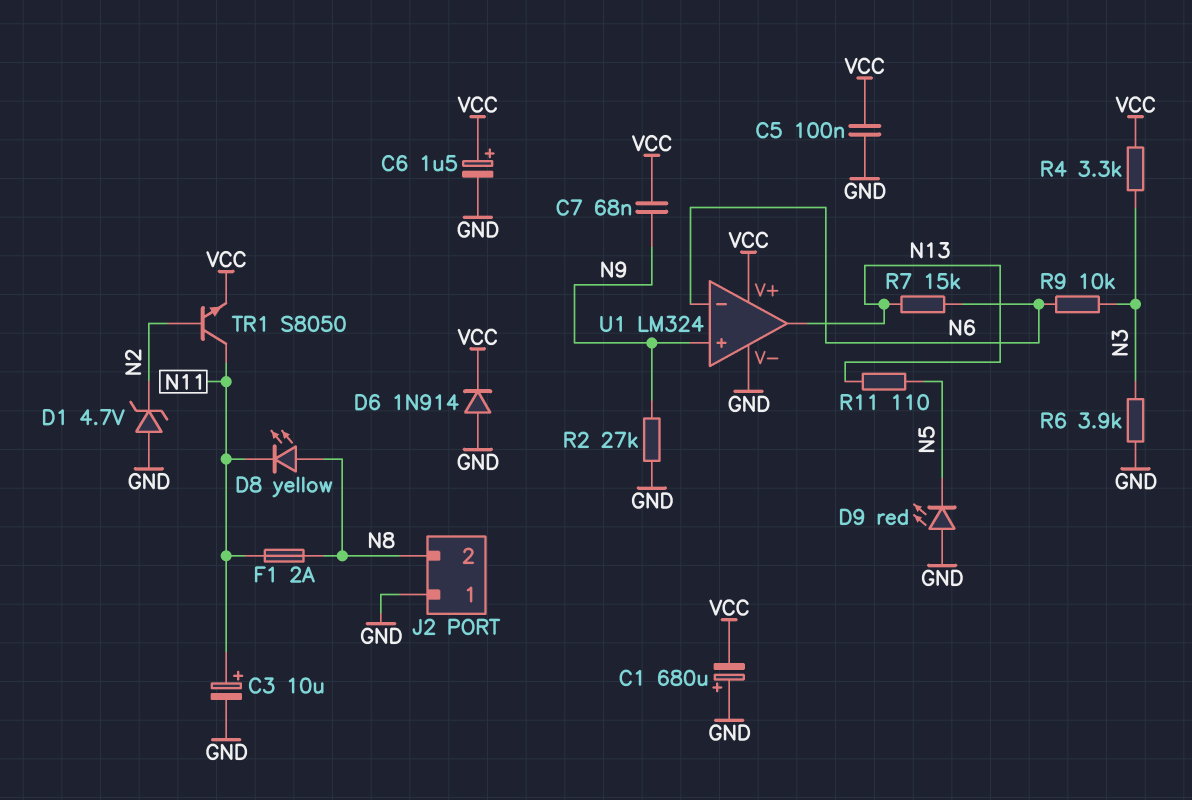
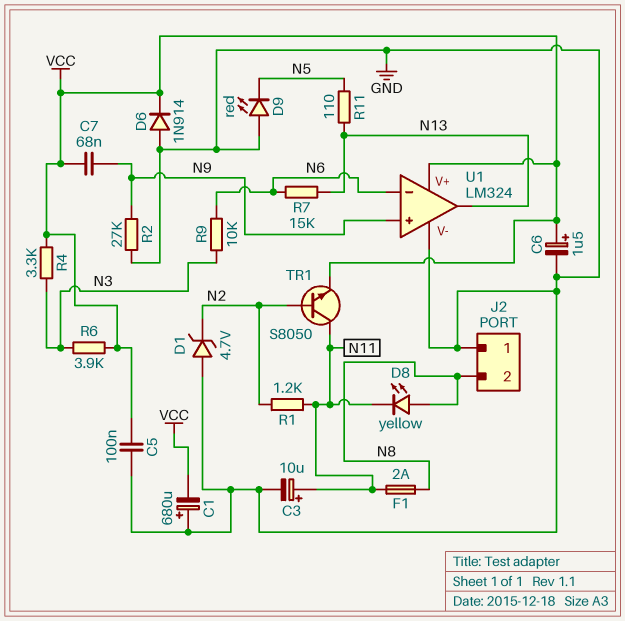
R1: none -> 1.2k (N2, N11)
R6: 3.9k (GND, N3) -> 3.9k (N3, VCC)

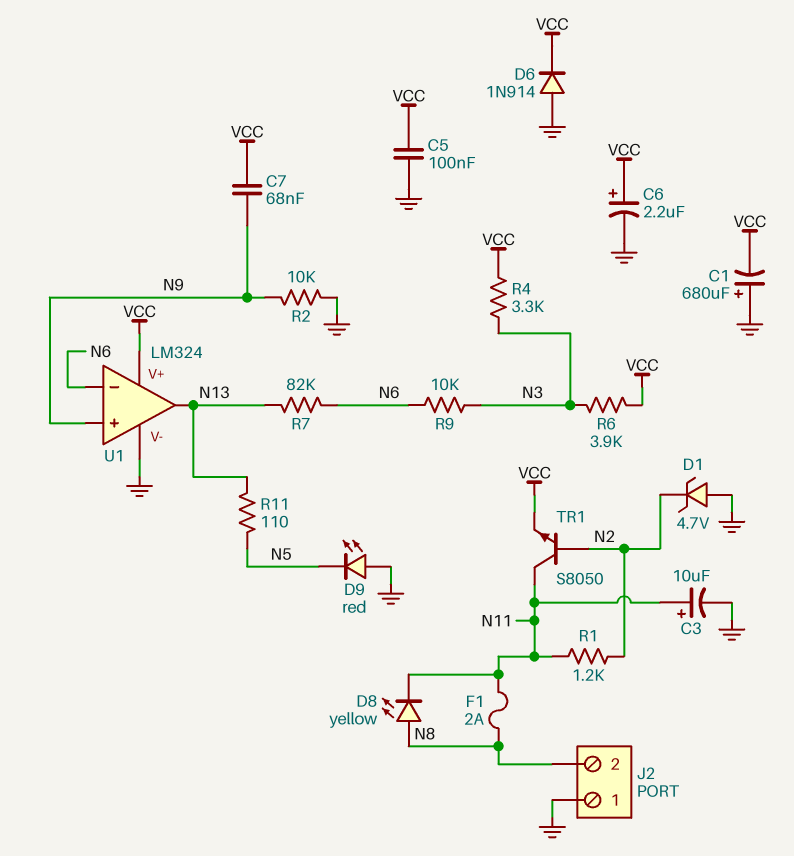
C6: 1.5uF (plus VCC, minus GND) -> 2.2uF (plus VCC, minus GND)
R2: 27k (GND, N9) -> 10k (GND, N9)
R7: 15k (N6, N13) -> 82k (N6, N13)

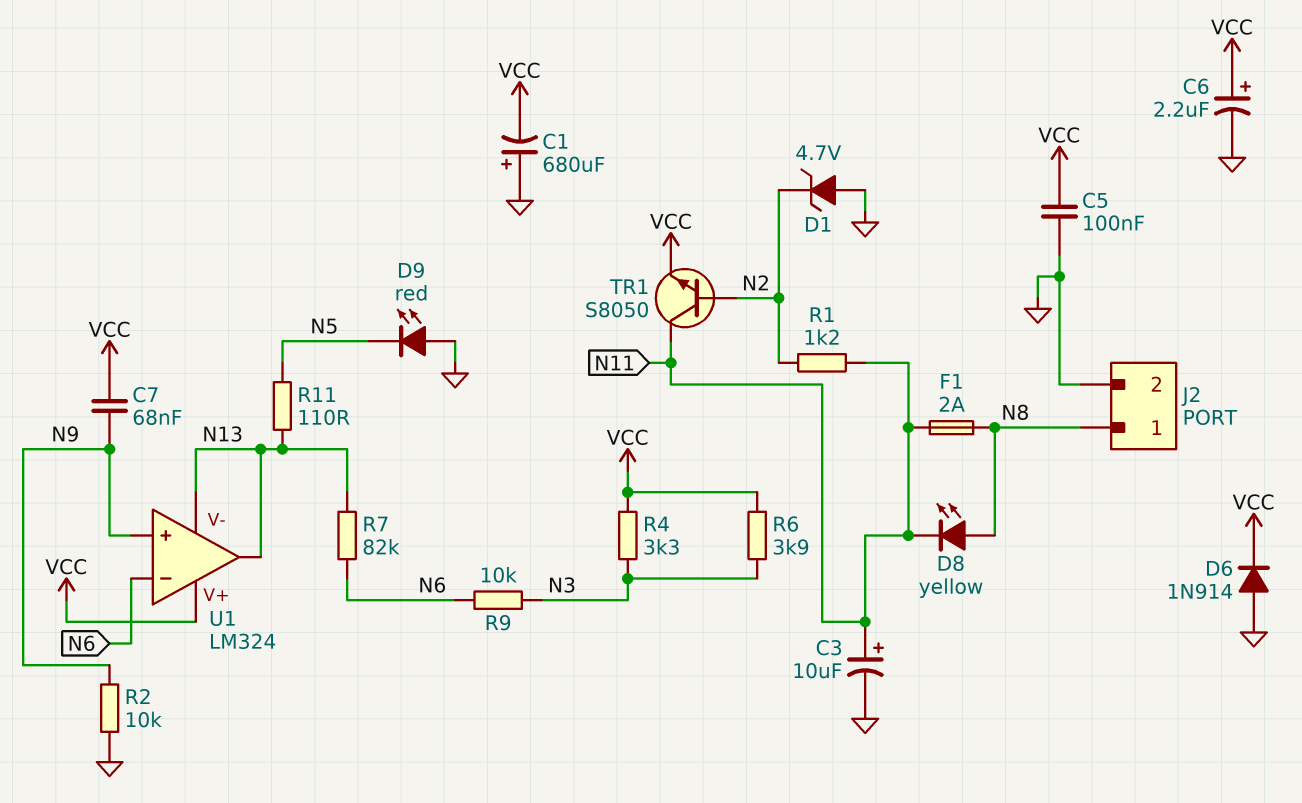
J2 pin 1: GND -> N8
J2 pin 2: N8 -> GND
U1 pin V-: GND -> N13

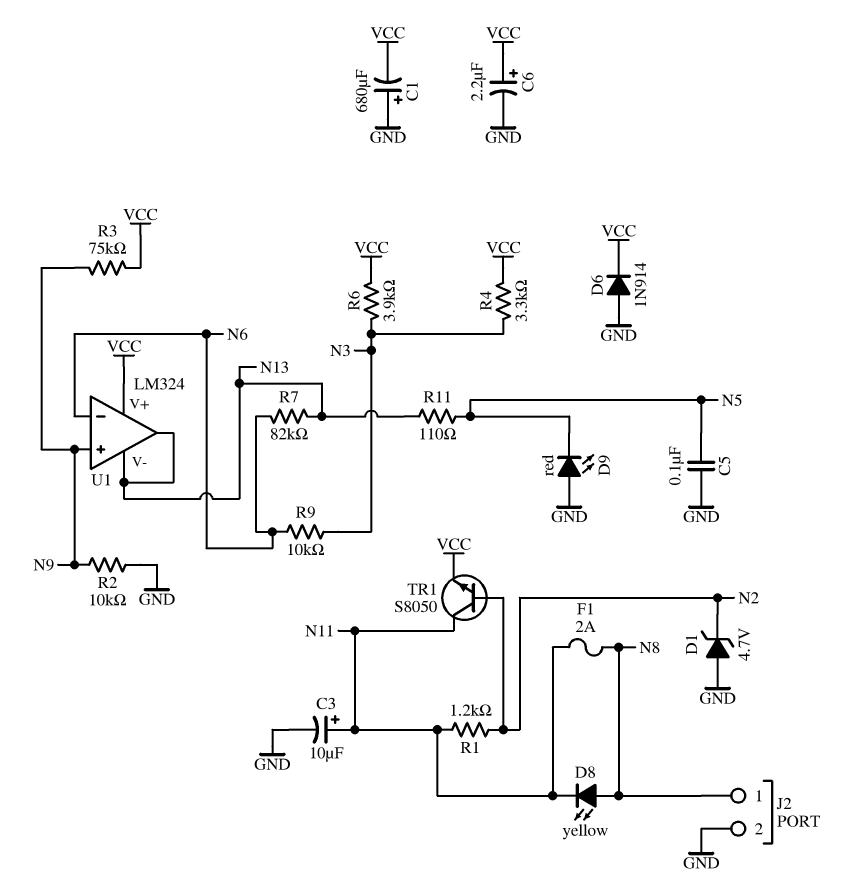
C5: 100nF (GND, VCC) -> 100nF (GND, N5)
C7: 68nF (N9, VCC) -> none
R3: none -> 75k (N9, VCC)

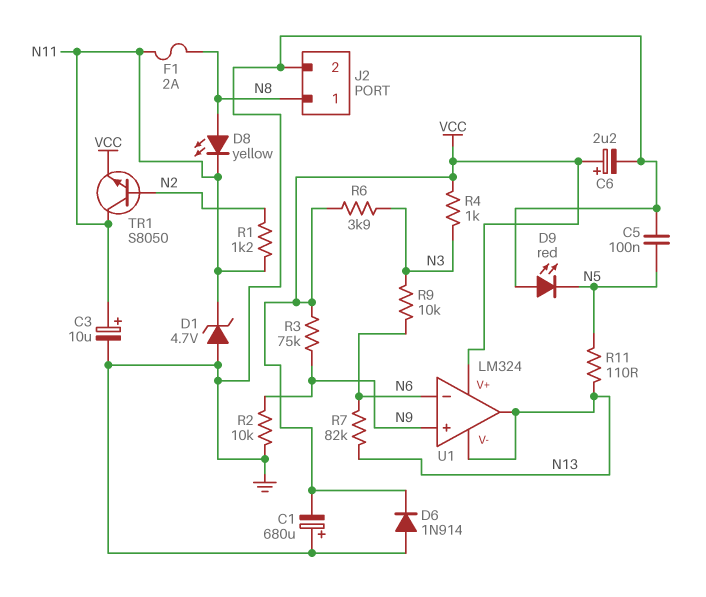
D1: zener 4.7V (A GND, K N2) -> zener 4.7V (A GND, K N11)
R4: 3.3k (N3, VCC) -> 1k (N3, VCC)

